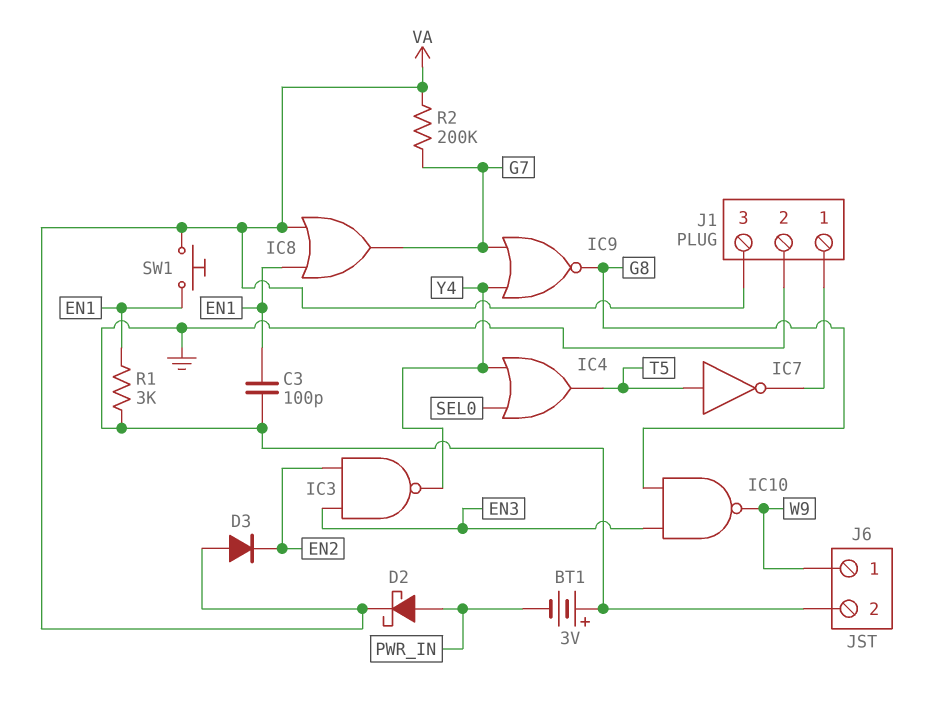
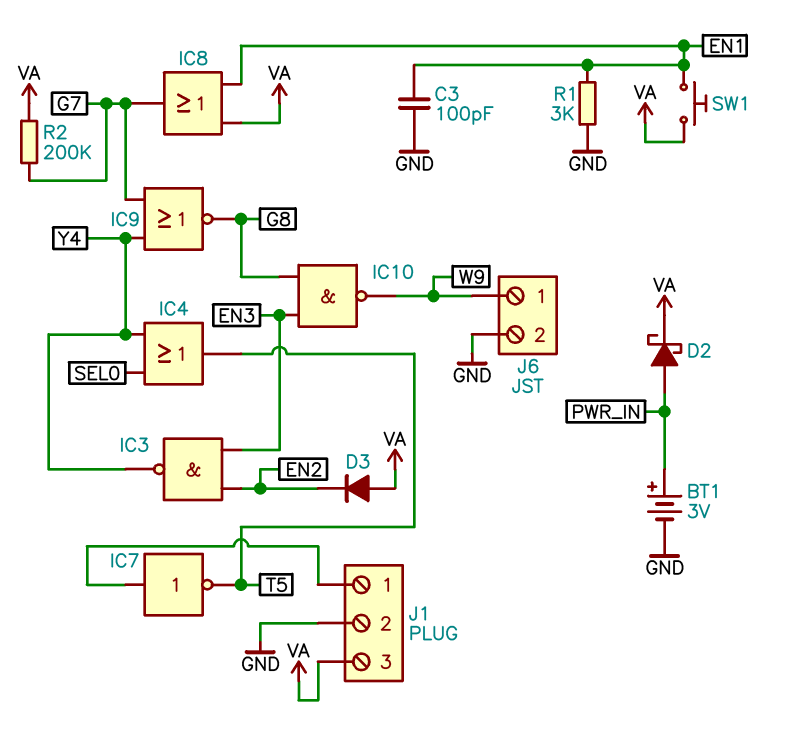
BT1: 3V (plus GND, minus PWR_IN) -> 3V (plus PWR_IN, minus GND)
IC7: NOT (in T5, out J1/1) -> NOT (in J1/1, out T5)

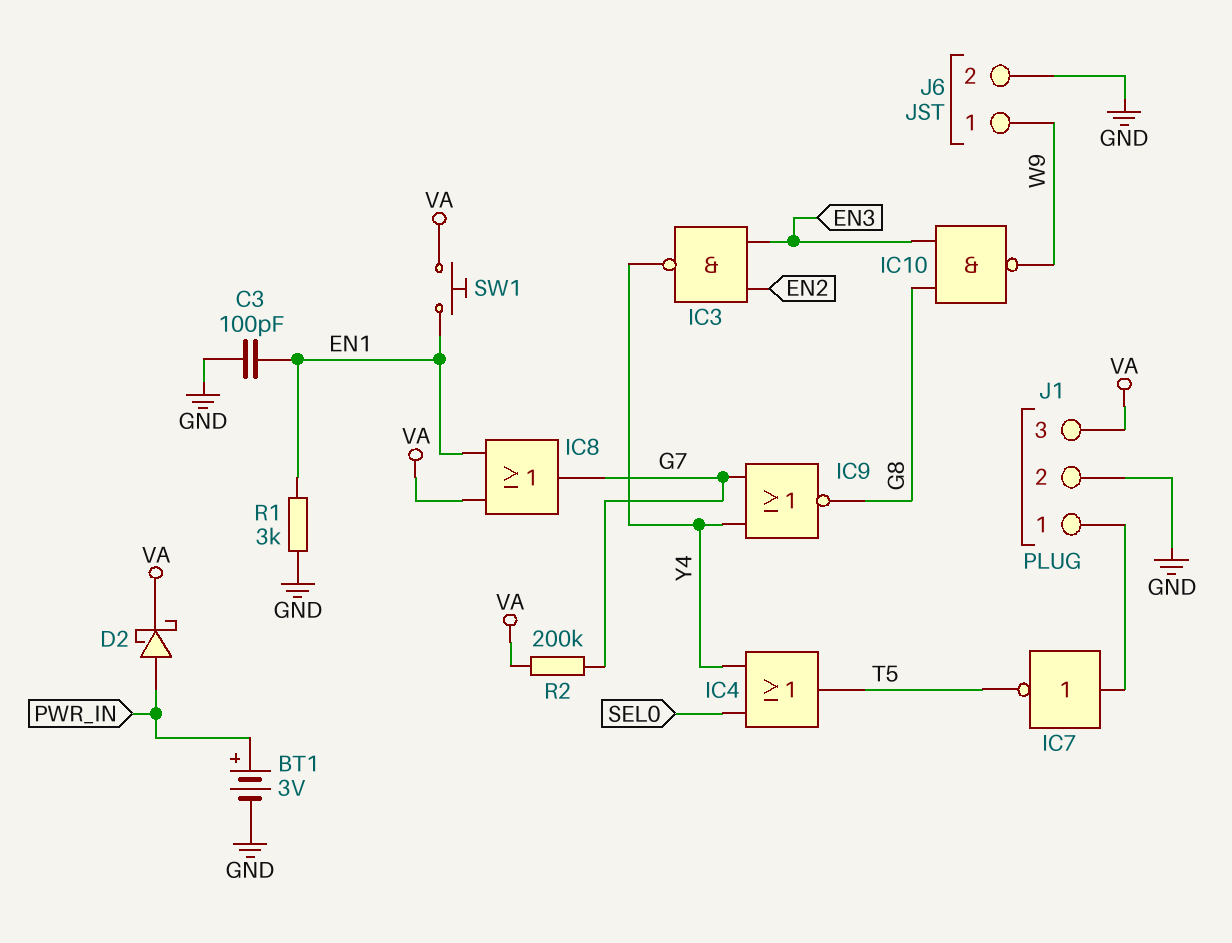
D3: diode (A VA, K EN2) -> none

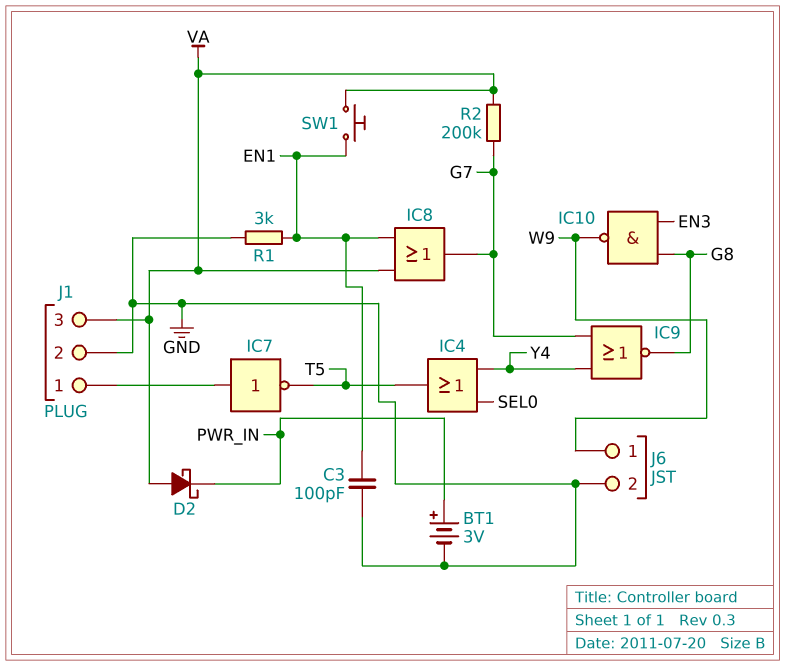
D2: schottky (A PWR_IN, K VA) -> schottky (A VA, K PWR_IN)
IC3: NAND (in EN2, in EN3, out Y4) -> none

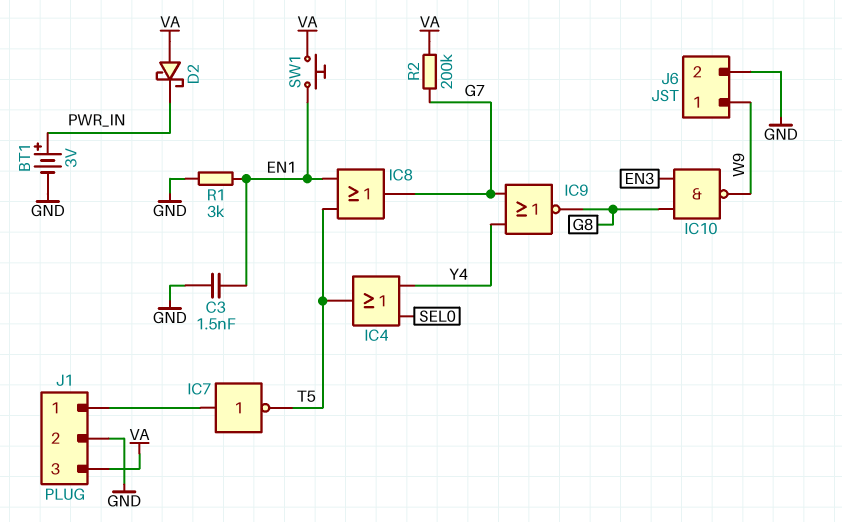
C3: 100pF (EN1, GND) -> 1.5nF (EN1, GND)
IC8: OR (in EN1, in VA, out G7) -> OR (in EN1, in T5, out G7)

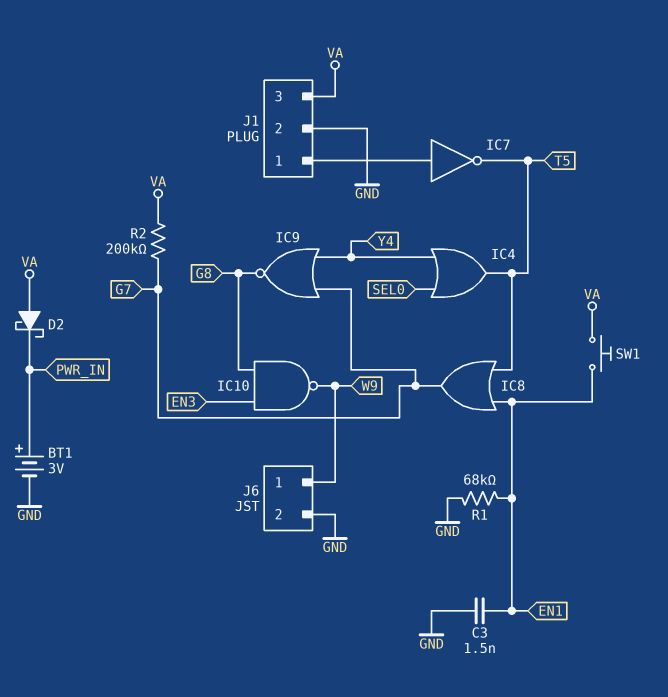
R1: 3k (EN1, GND) -> 68k (EN1, GND)

